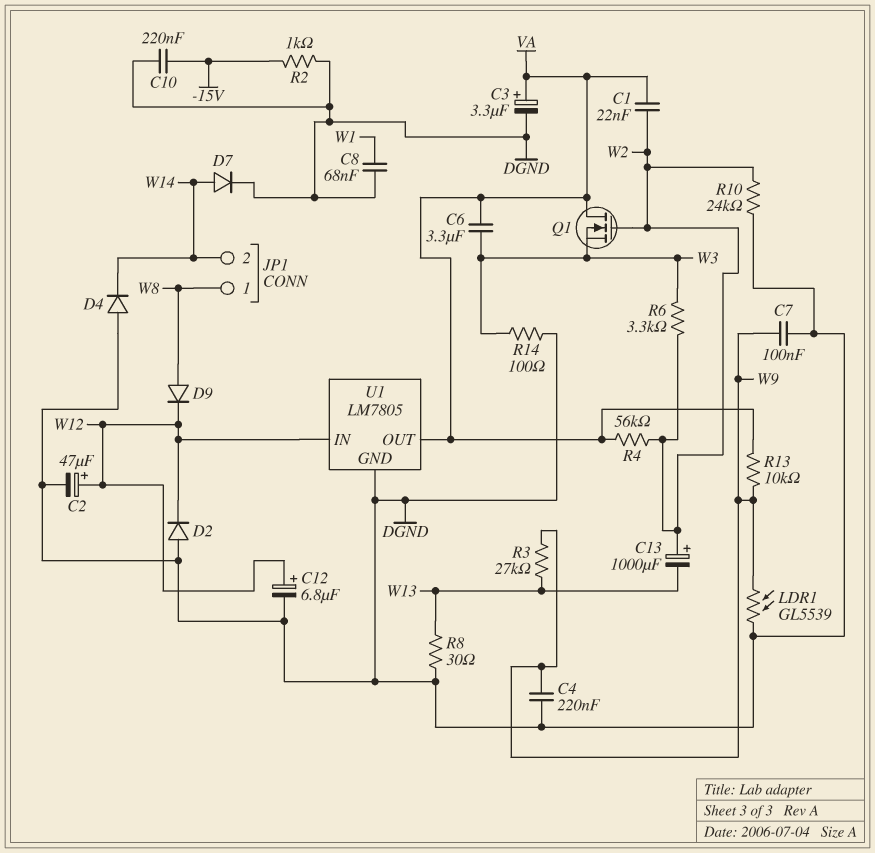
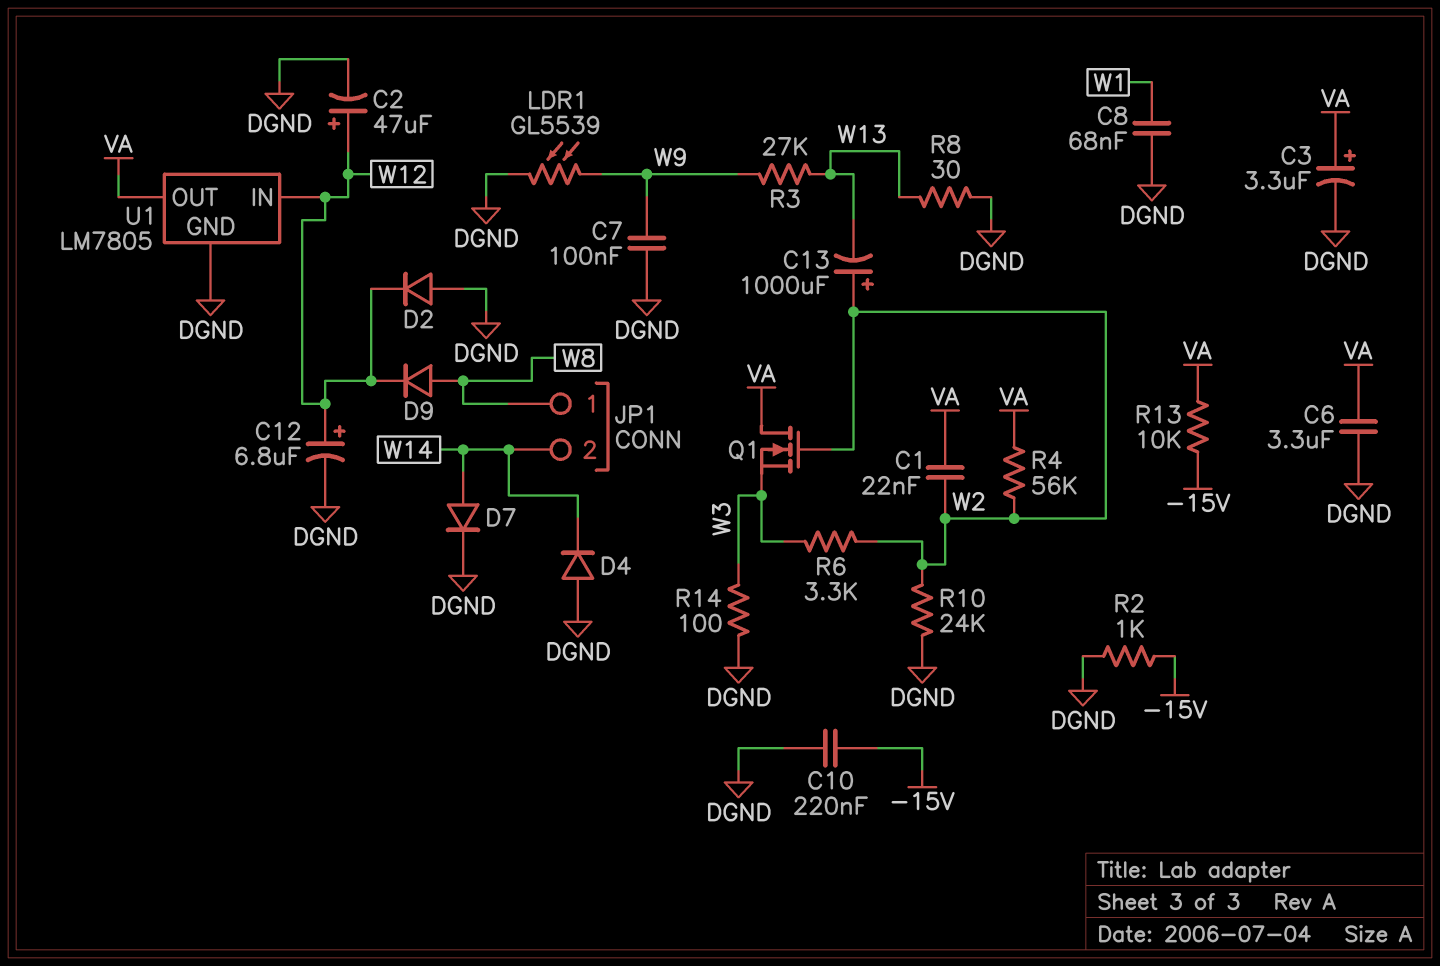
C4: 220nF (DGND, W9) -> none
C6: 3.3uF (VA, W3) -> 3.3uF (DGND, VA)
R13: 10k (VA, W9) -> 10k (-15V, VA)

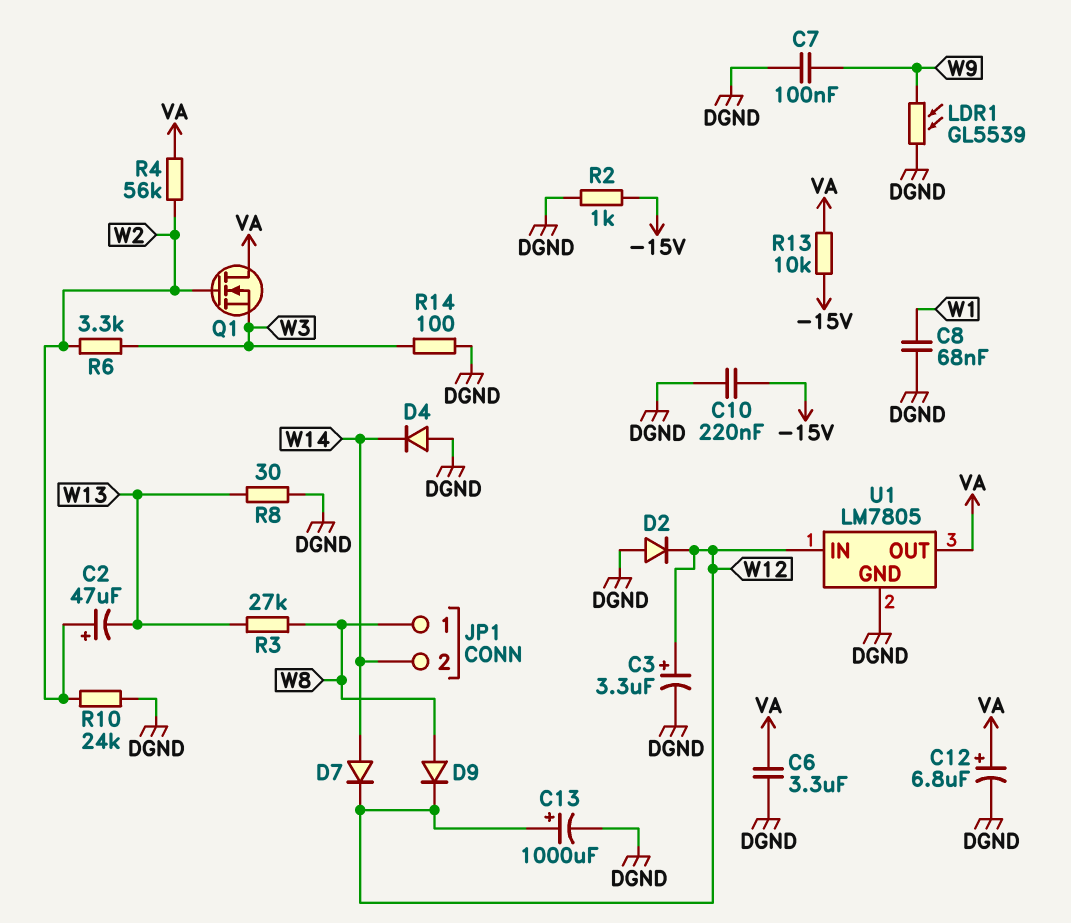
C1: 22nF (VA, W2) -> none
C2: 47uF (plus W12, minus DGND) -> 47uF (plus W2, minus W13)
C3: 3.3uF (plus VA, minus DGND) -> 3.3uF (plus W12, minus DGND)
C12: 6.8uF (plus W12, minus DGND) -> 6.8uF (plus VA, minus DGND)
C13: 1000uF (plus W2, minus W13) -> 1000uF (plus W12, minus DGND)
D7: diode (A W14, K DGND) -> diode (A W14, K W12)
R3: 27k (W9, W13) -> 27k (W8, W13)

